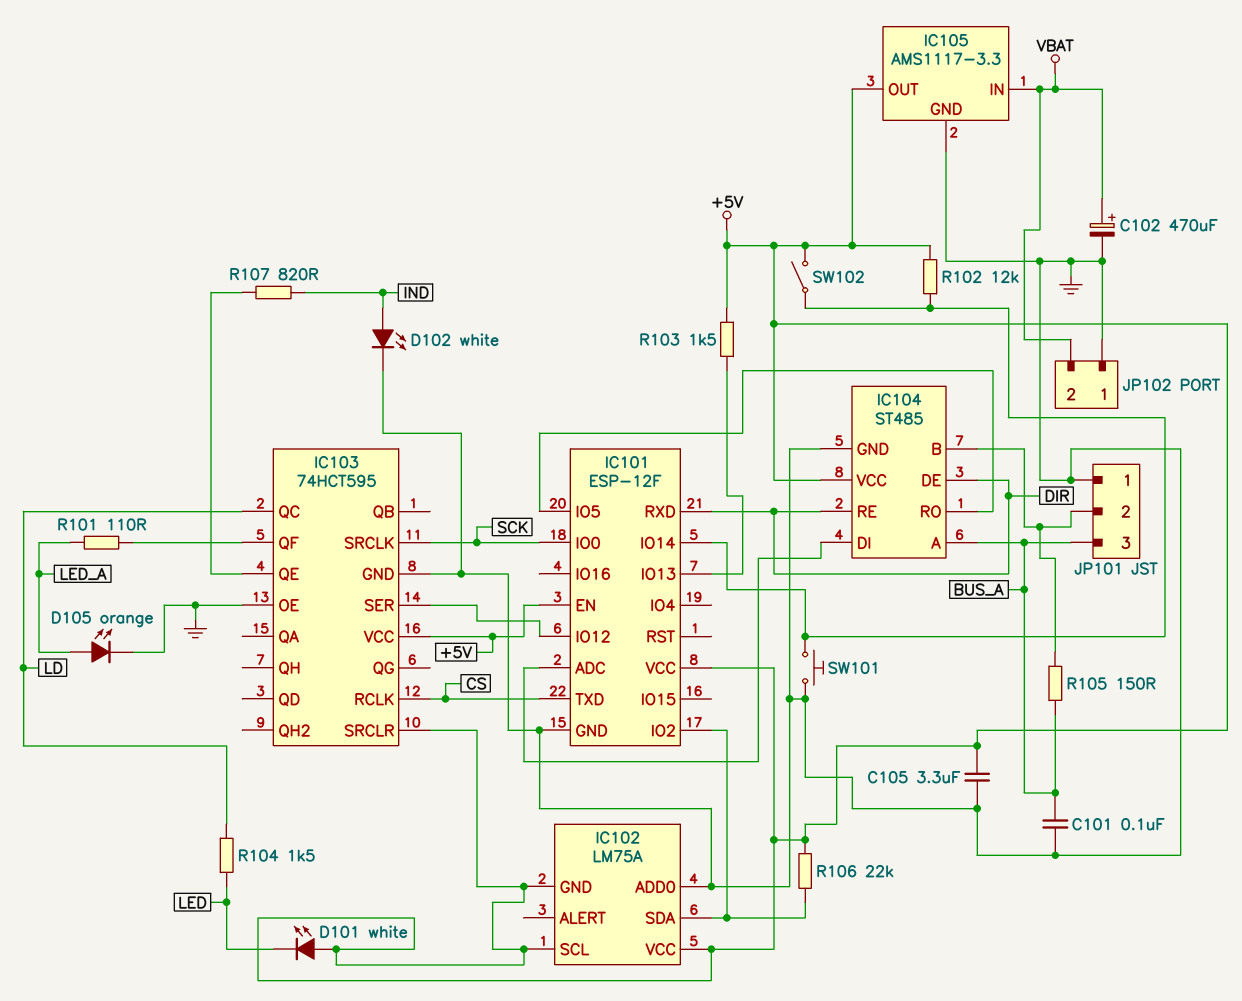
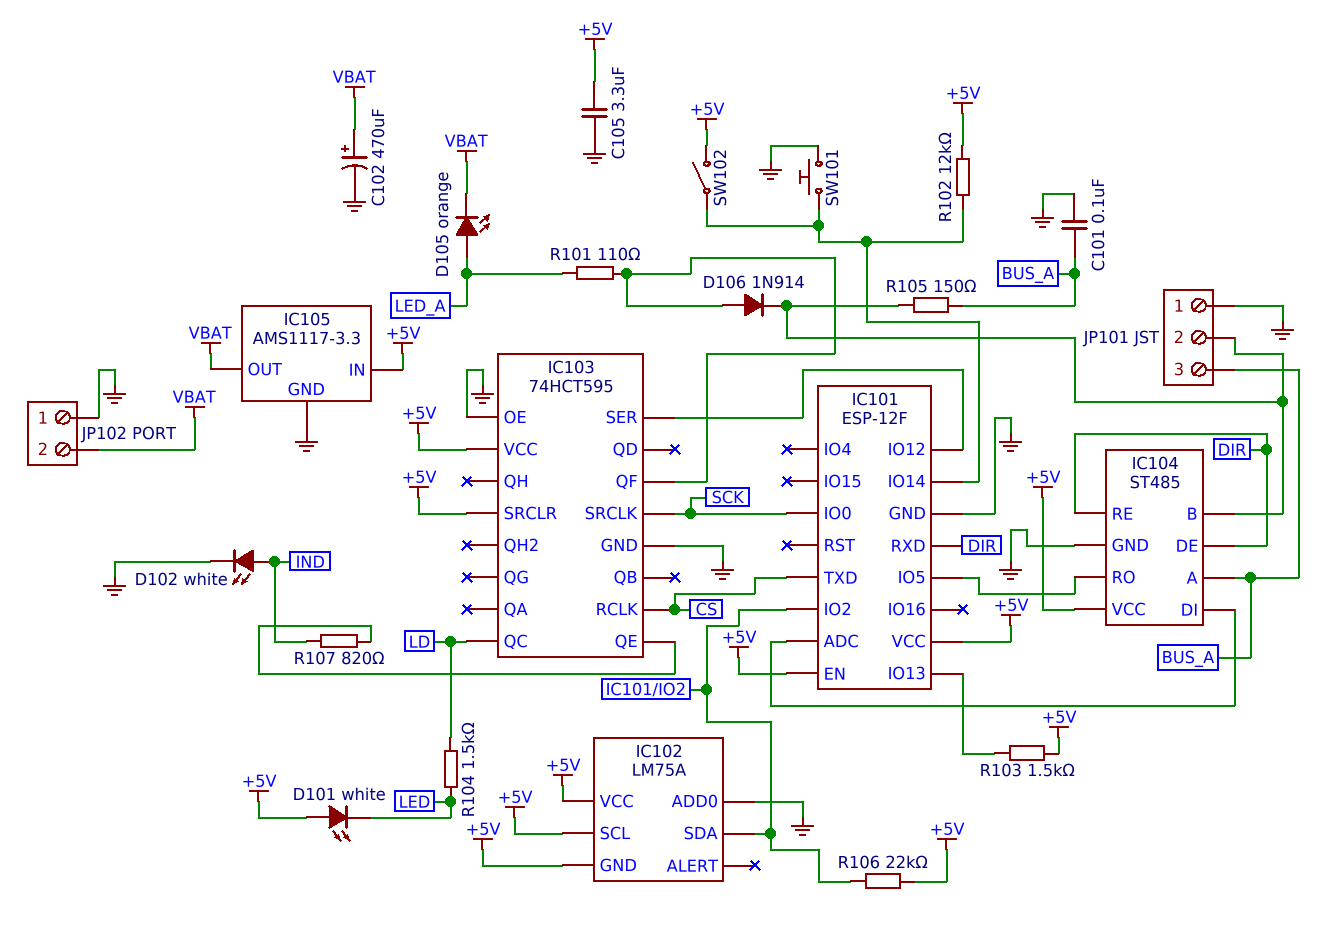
D105: LED orange (A LED_A, K GND) -> LED orange (A LED_A, K VBAT)
D106: none -> diode 1N914 (A IC103/QF, K IC104/B)
IC105 pin IN: VBAT -> +5V
IC105 pin OUT: +5V -> VBAT

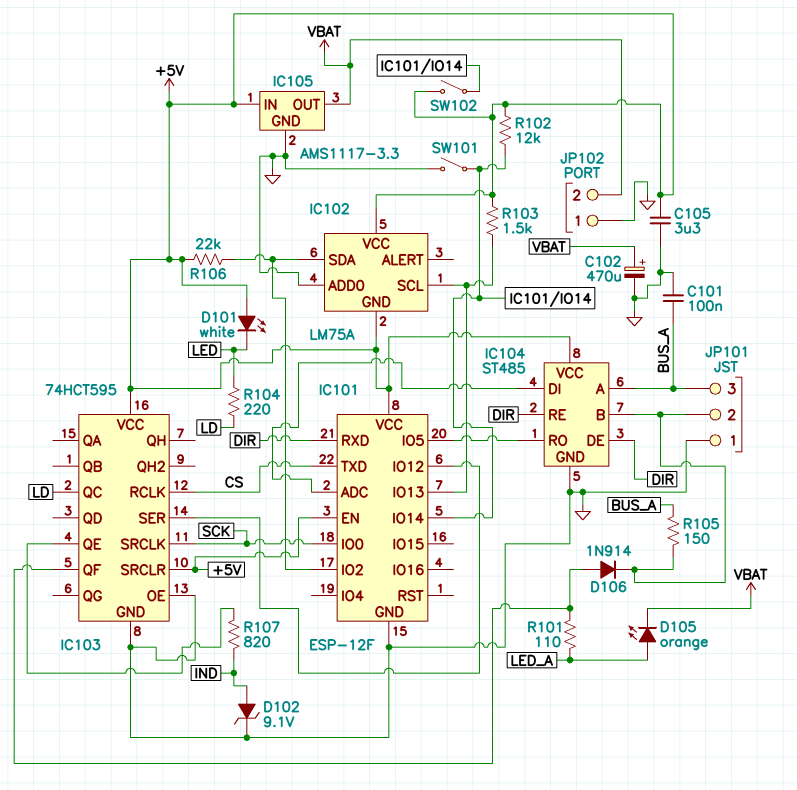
D102: LED white (A IND, K GND) -> zener 9.1V (A IND, K GND)
IC102 pin SCL: +5V -> IC101/IO13
R104: 1.5k (LD, LED) -> 220 (LD, LED)
SW101: button (GND, IC101/IO14) -> switch (GND, IC101/IO14)

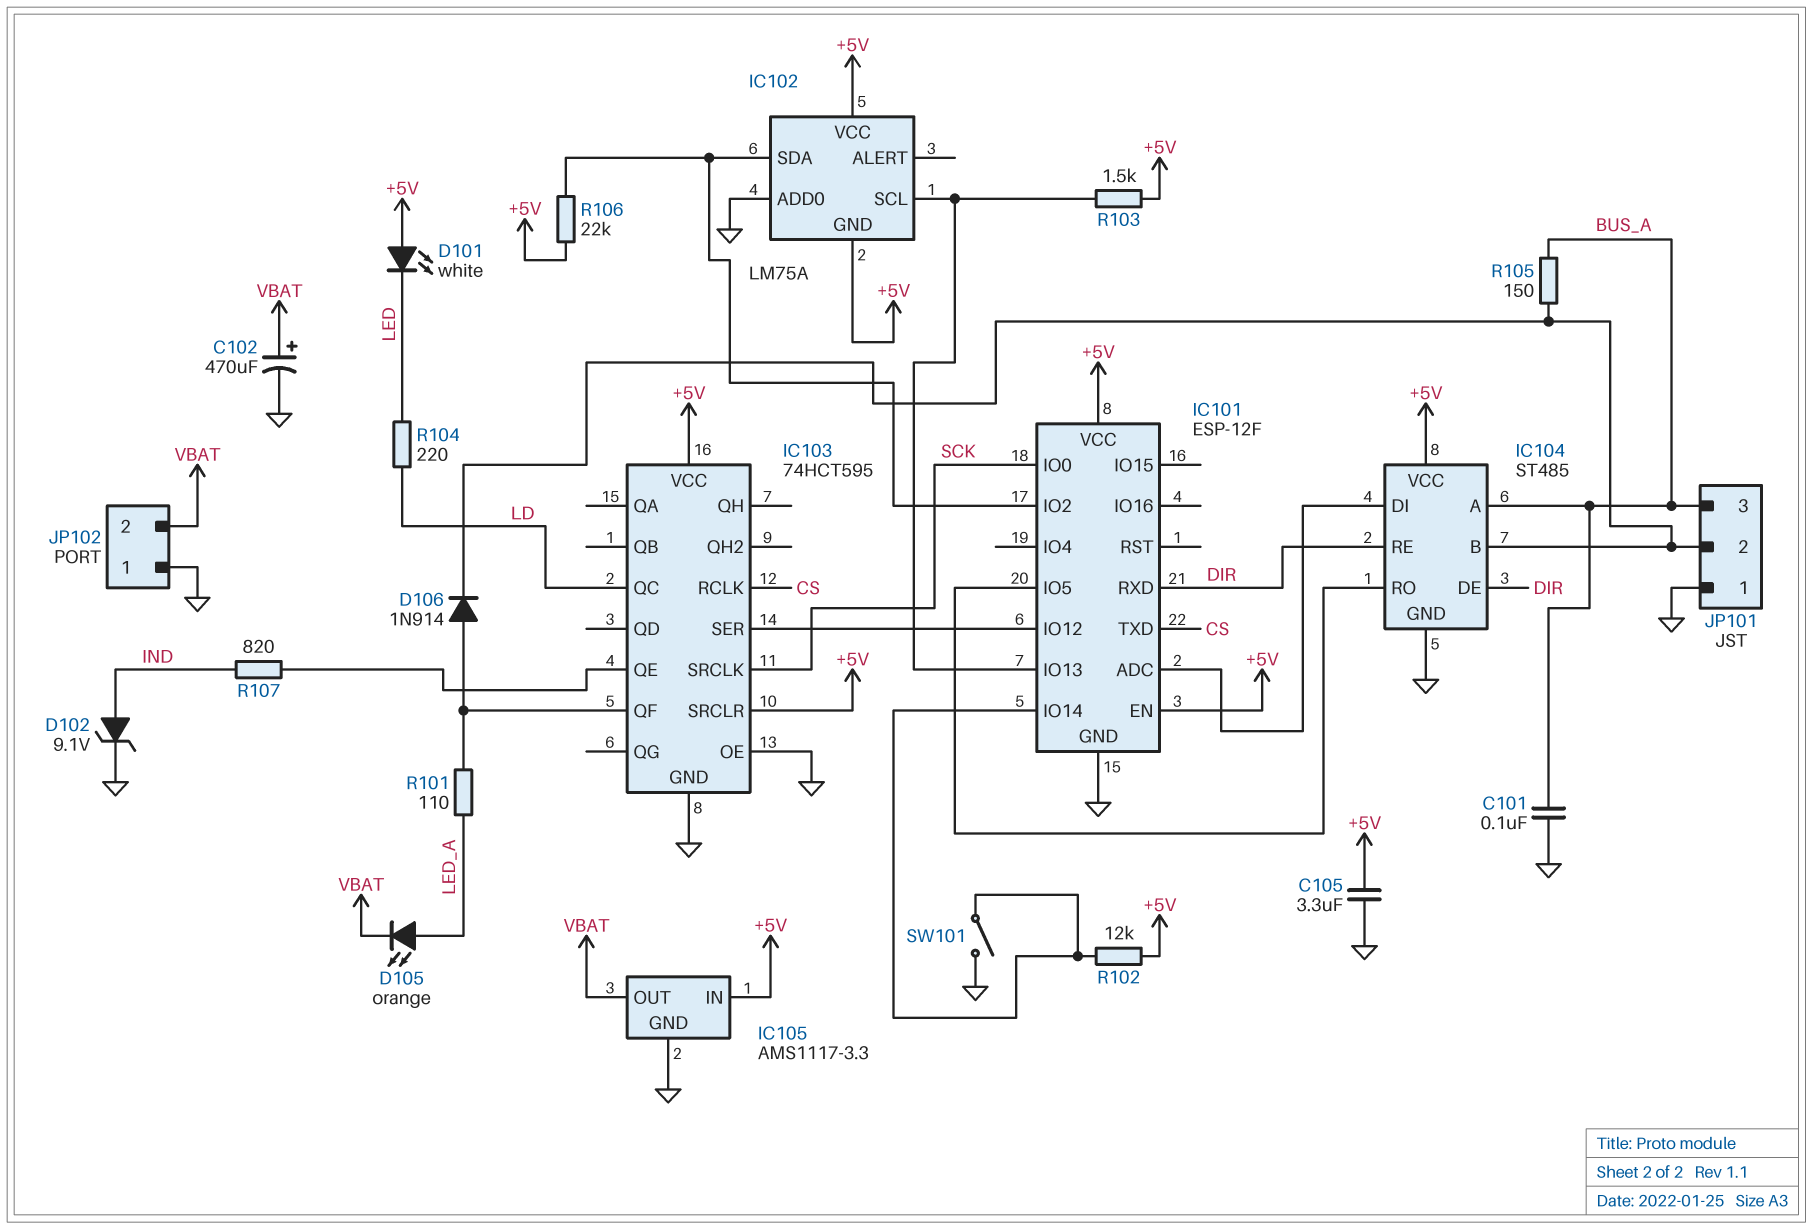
SW102: switch (+5V, IC101/IO14) -> none

